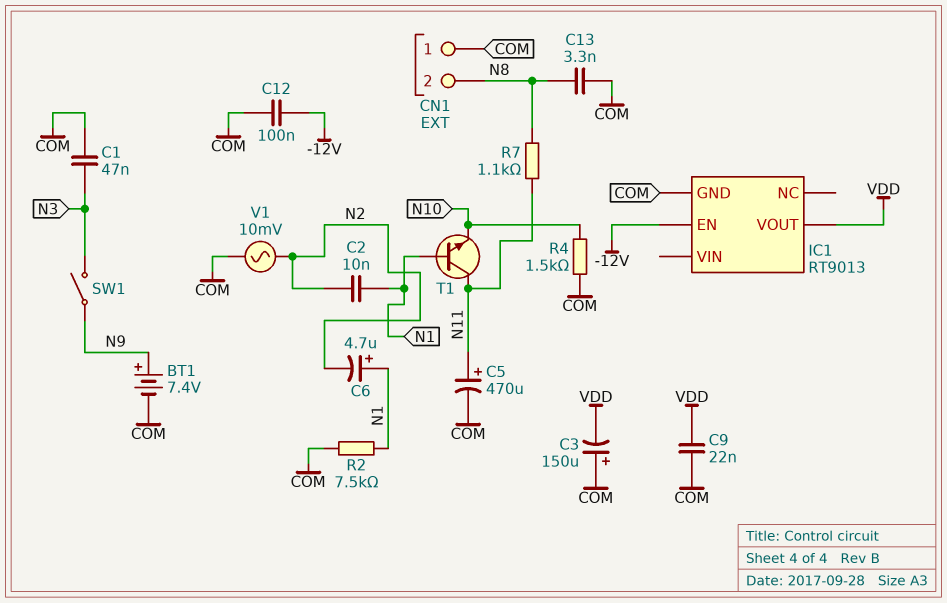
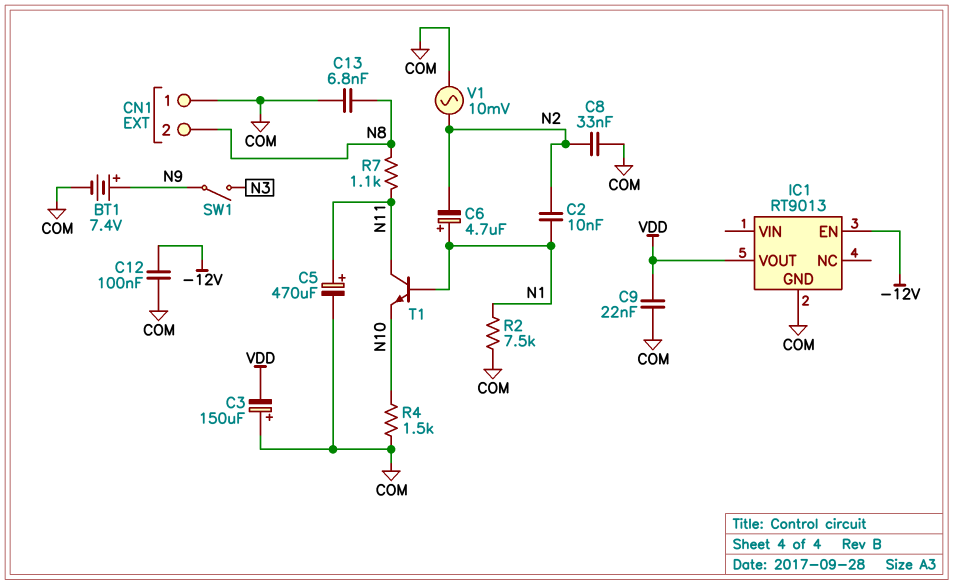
C1: 47nF (COM, N3) -> none
C8: none -> 33nF (COM, N2)
C13: 3.3nF (COM, N8) -> 6.8nF (COM, N8)

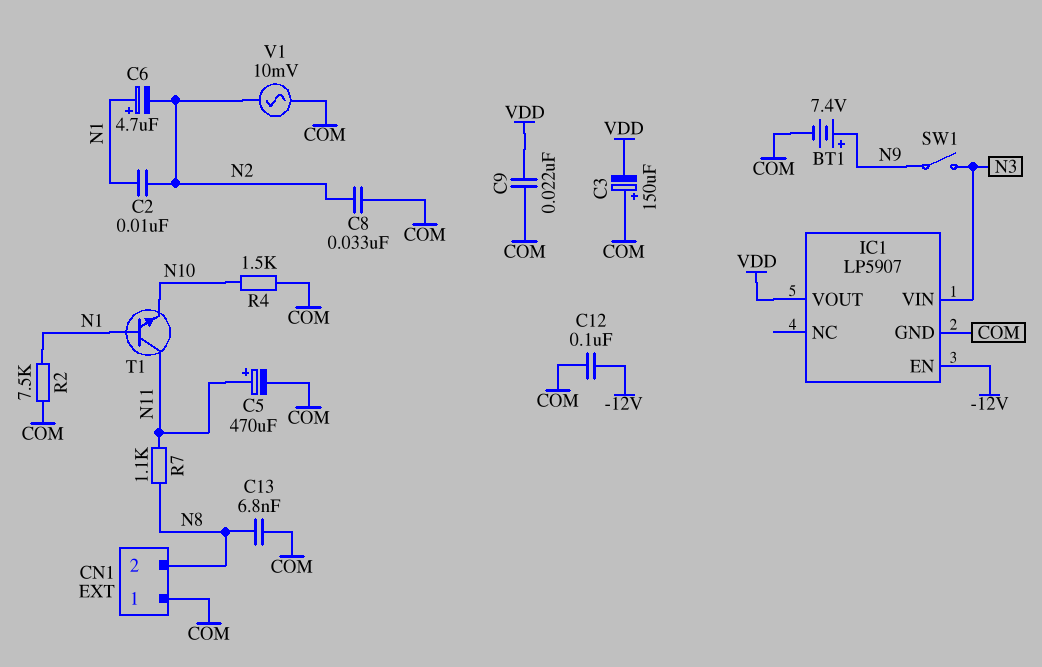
IC1: RT9013 -> LP5907
IC1 pin VIN: none -> N3

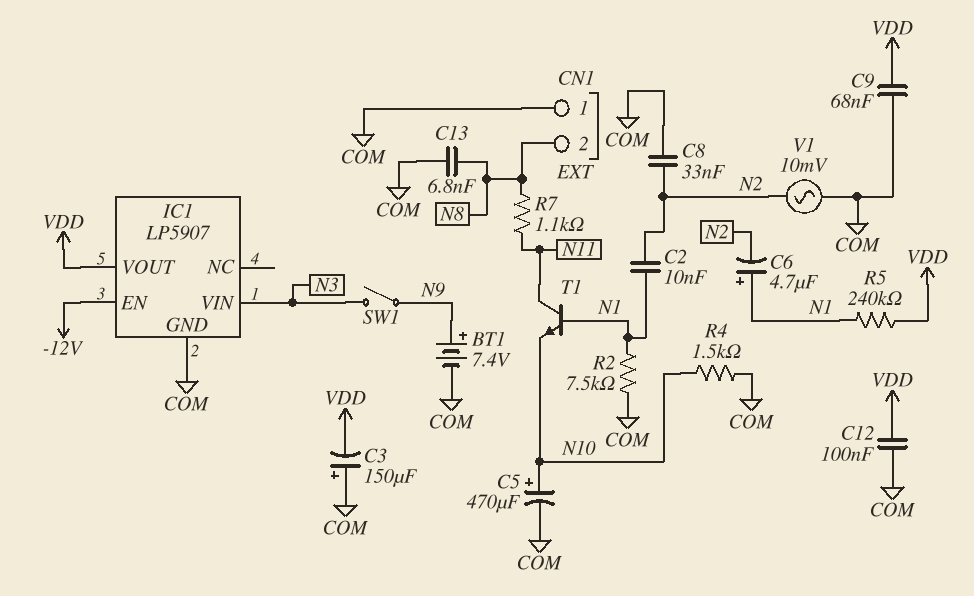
C5: 470uF (plus N11, minus COM) -> 470uF (plus N10, minus COM)
C9: 22nF (COM, VDD) -> 68nF (COM, VDD)
C12: 100nF (-12V, COM) -> 100nF (COM, VDD)
R5: none -> 240k (N1, VDD)

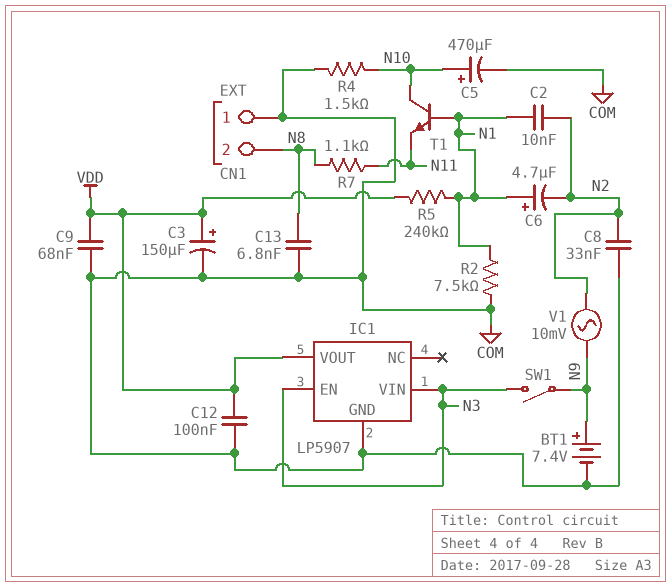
C3: 150uF (plus COM, minus VDD) -> 150uF (plus VDD, minus COM)
IC1 pin EN: -12V -> N3
T1: NPN (B N1, C N11, E N10) -> NPN (B N1, C N10, E N11)
V1: AC 10mV (COM, N2) -> AC 10mV (N2, N9)

